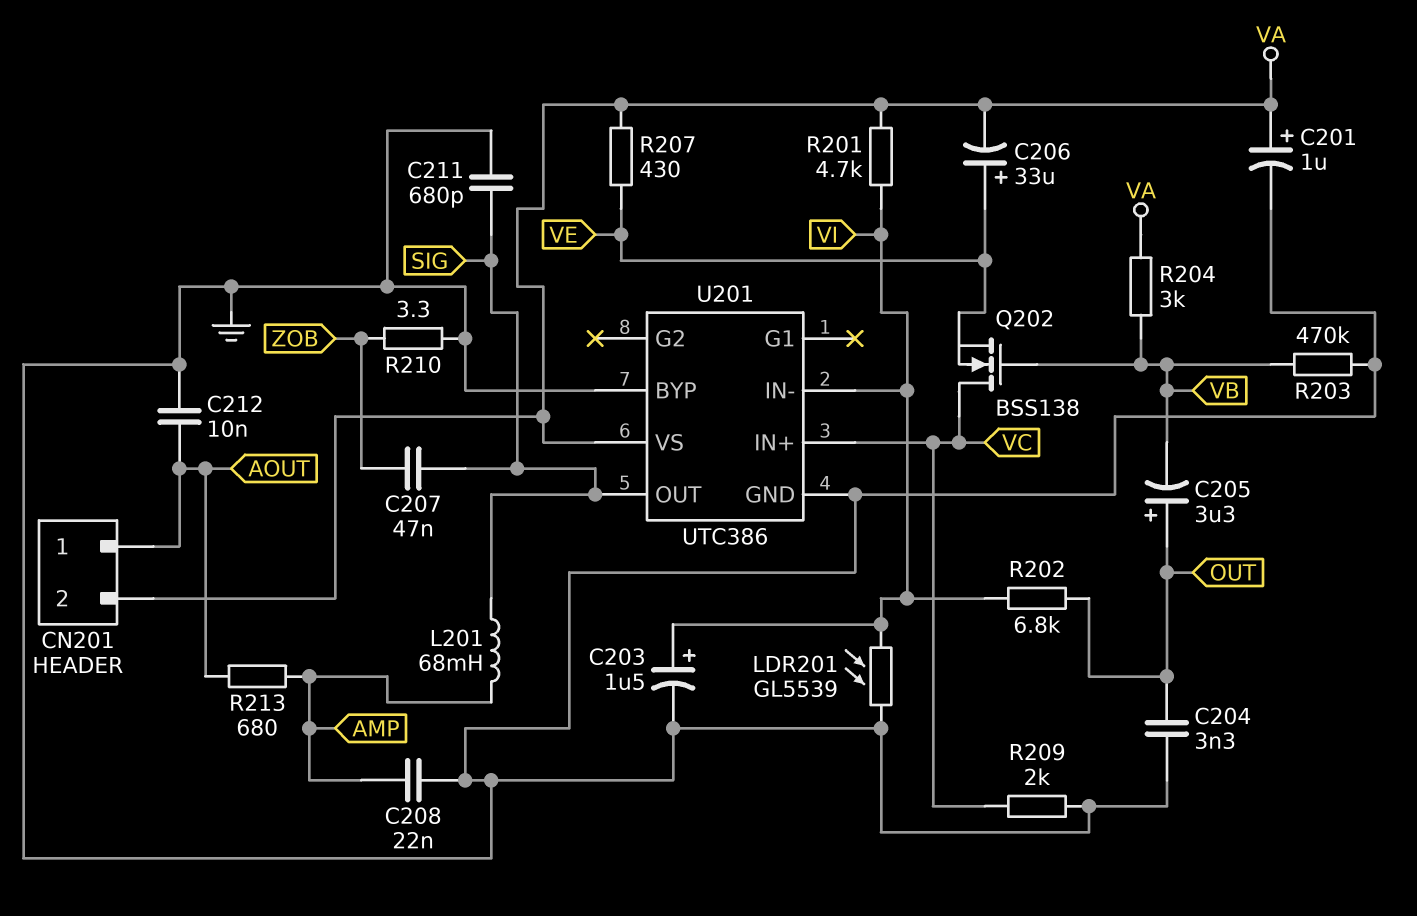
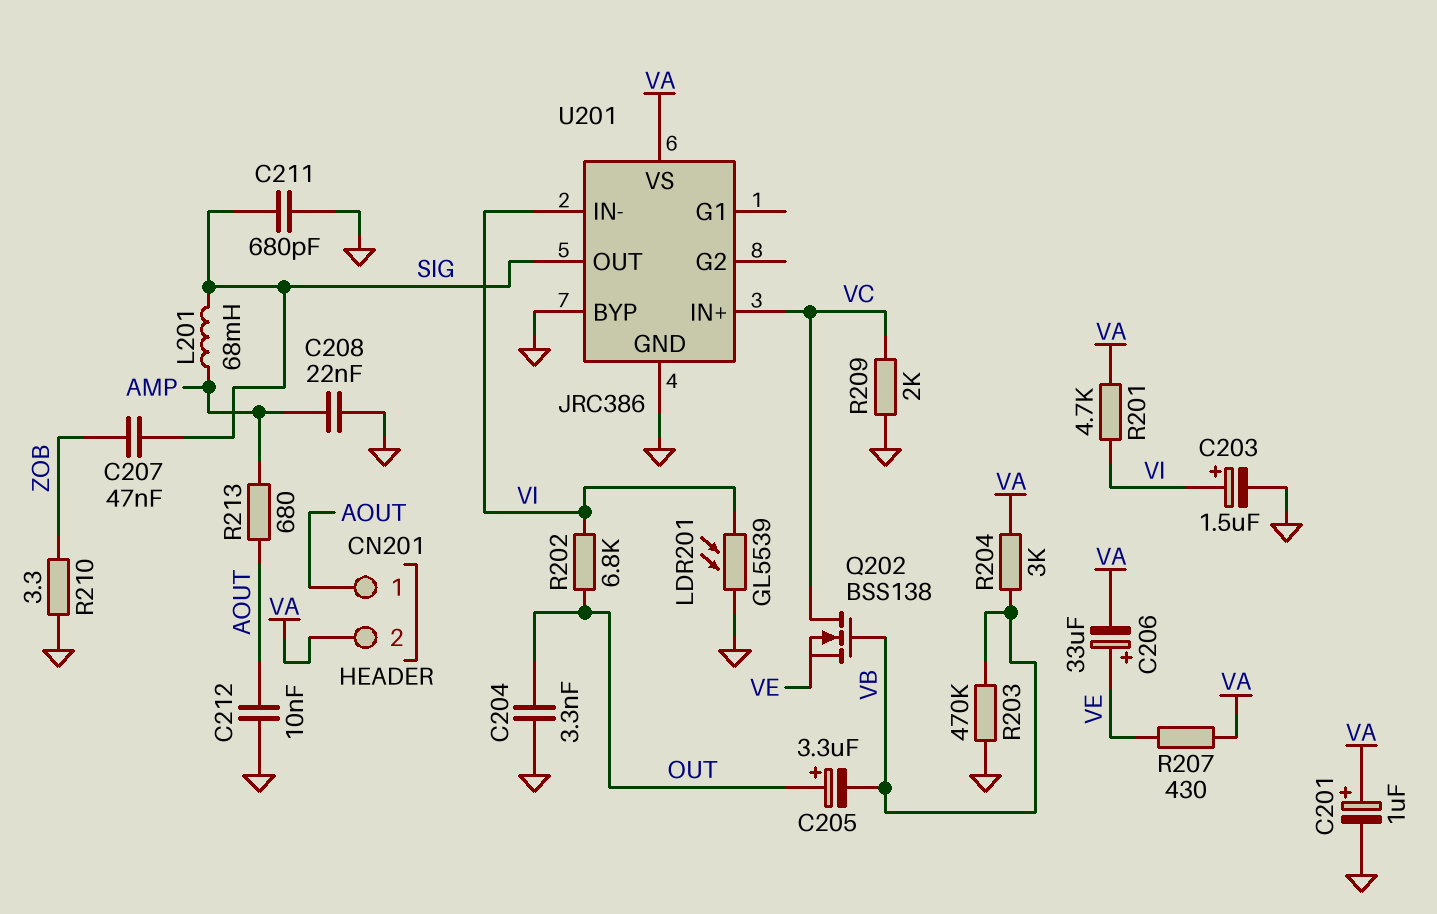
U201: UTC386 -> JRC386

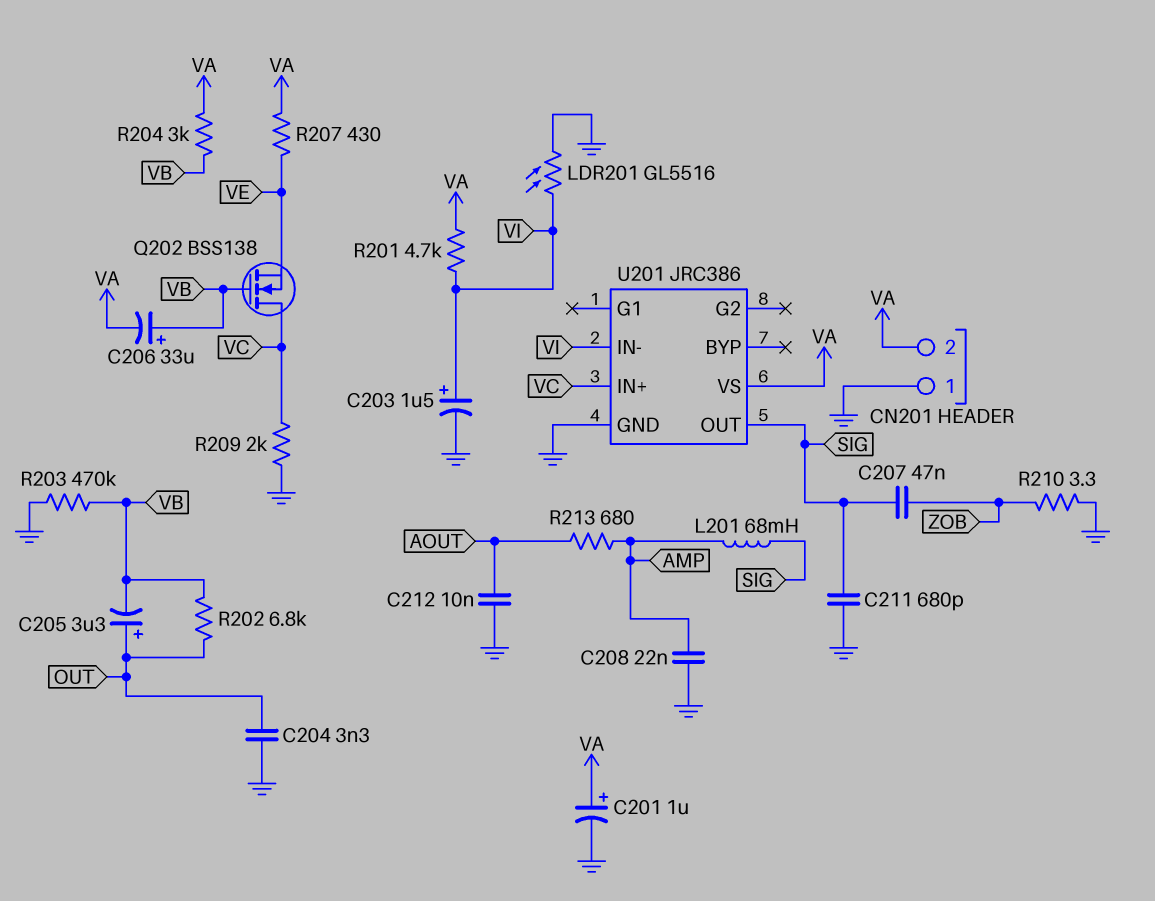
C206: 33uF (plus VE, minus VA) -> 33uF (plus VB, minus VA)
CN201 pin 1: AOUT -> GND
LDR201: GL5539 (GND, VI) -> GL5516 (GND, VI)
R202: 6.8k (OUT, VI) -> 6.8k (OUT, VB)
U201 pin BYP: GND -> none

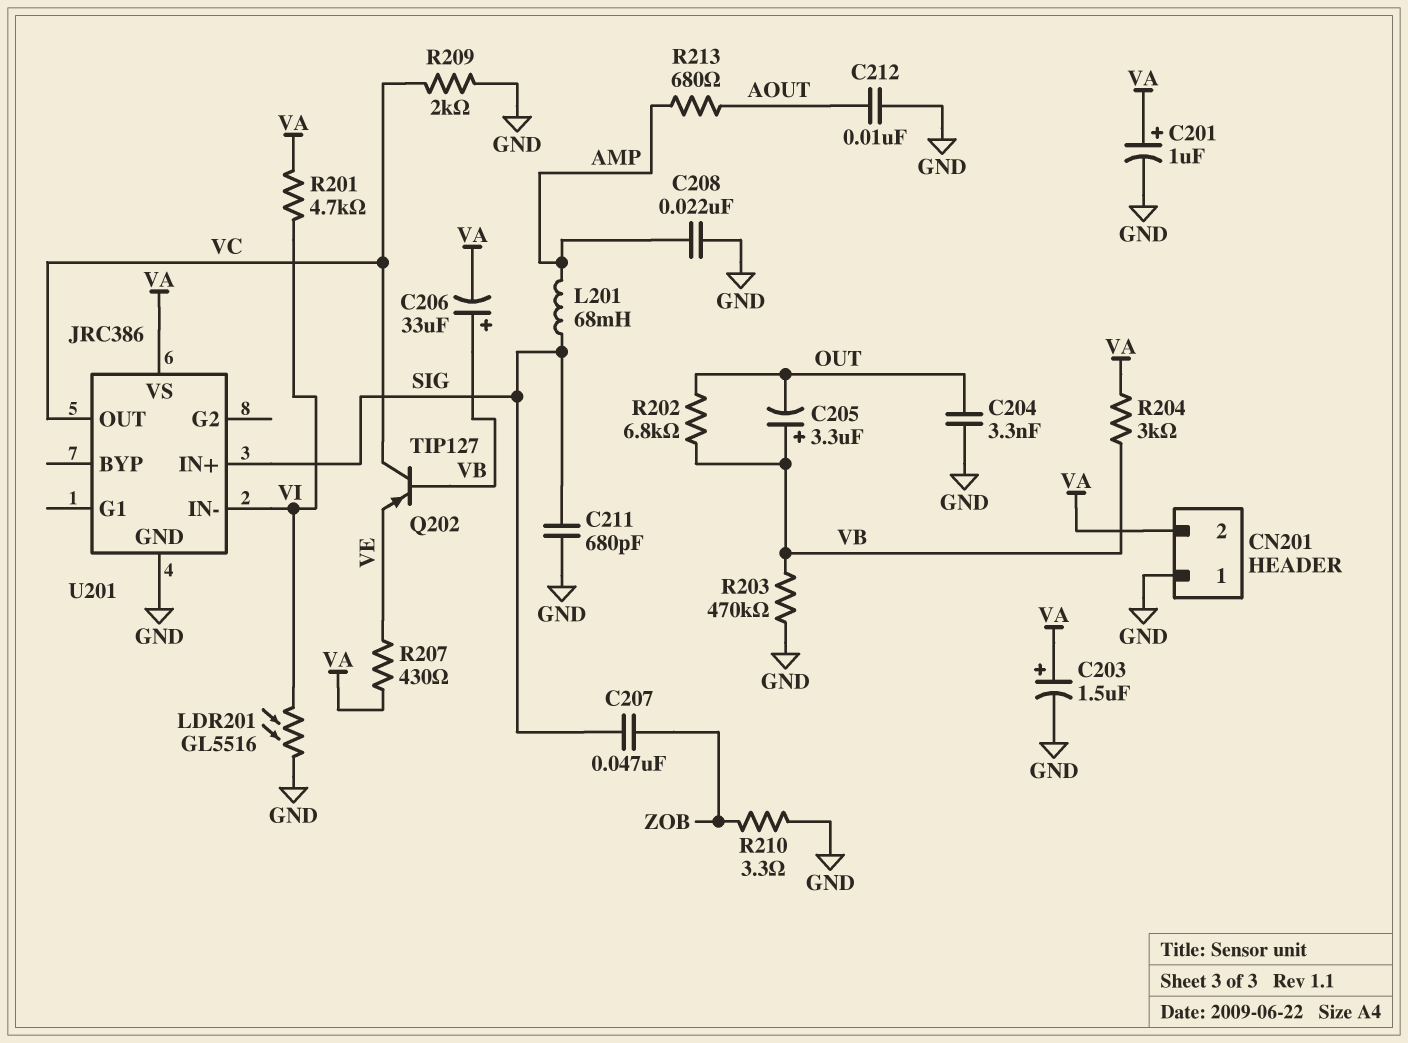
C203: 1.5uF (plus VI, minus GND) -> 1.5uF (plus VA, minus GND)
C205: 3.3uF (plus OUT, minus VB) -> 3.3uF (plus VB, minus OUT)
Q202: NMOS BSS138 (G VB, D VC, S VE) -> PNP TIP127 (B VB, C VC, E VE)
U201 pin IN+: VC -> SIG
U201 pin OUT: SIG -> VC

